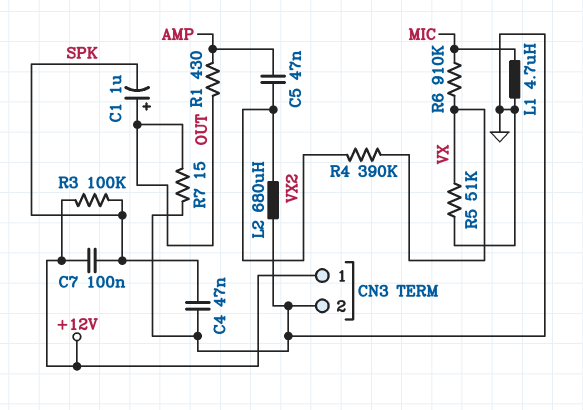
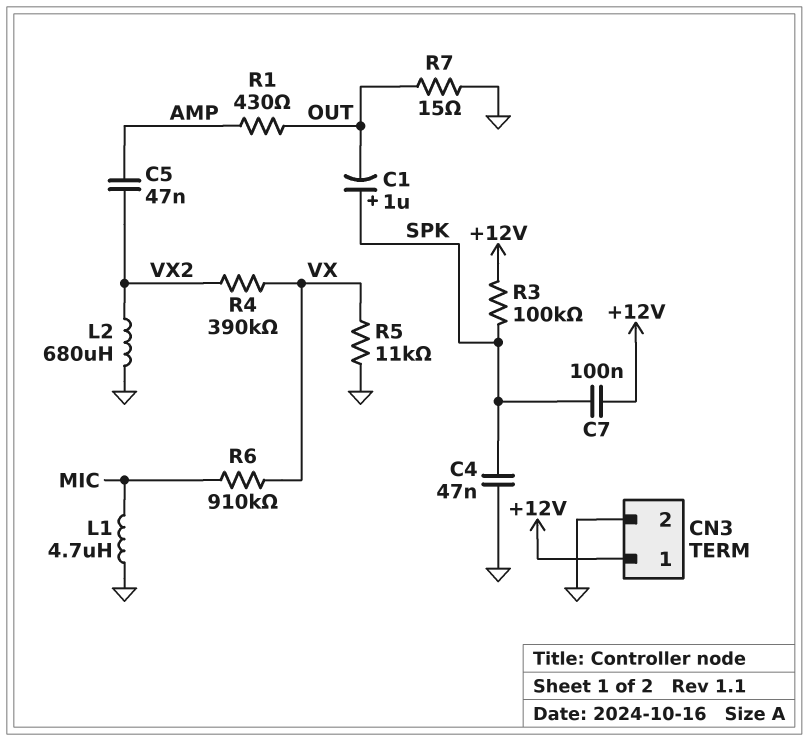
C1: 1uF (plus OUT, minus SPK) -> 1uF (plus SPK, minus OUT)
R5: 51k (GND, VX) -> 11k (GND, VX)

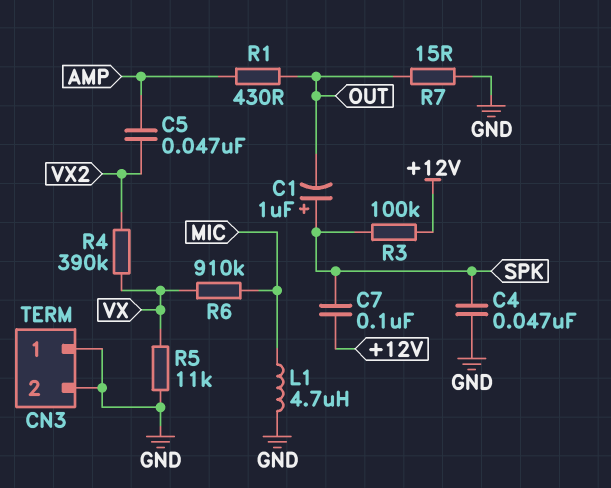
CN3 pin 1: +12V -> GND
L2: 680uH (GND, VX2) -> none

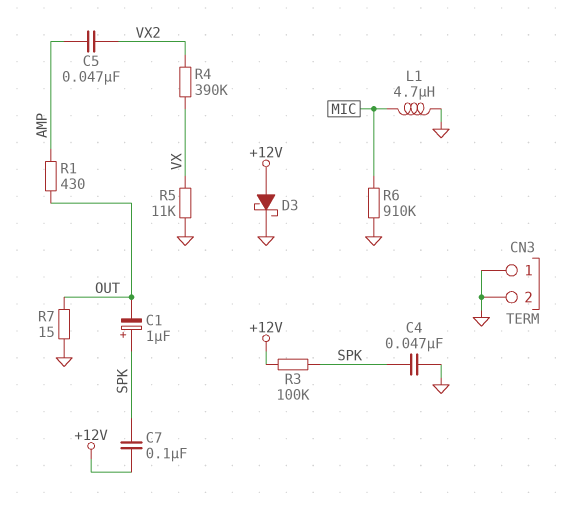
D3: none -> schottky (A +12V, K GND)
R6: 910k (MIC, VX) -> 910k (GND, MIC)

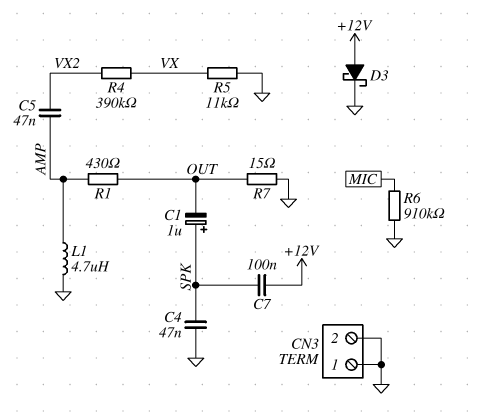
L1: 4.7uH (GND, MIC) -> 4.7uH (AMP, GND)
R3: 100k (+12V, SPK) -> none

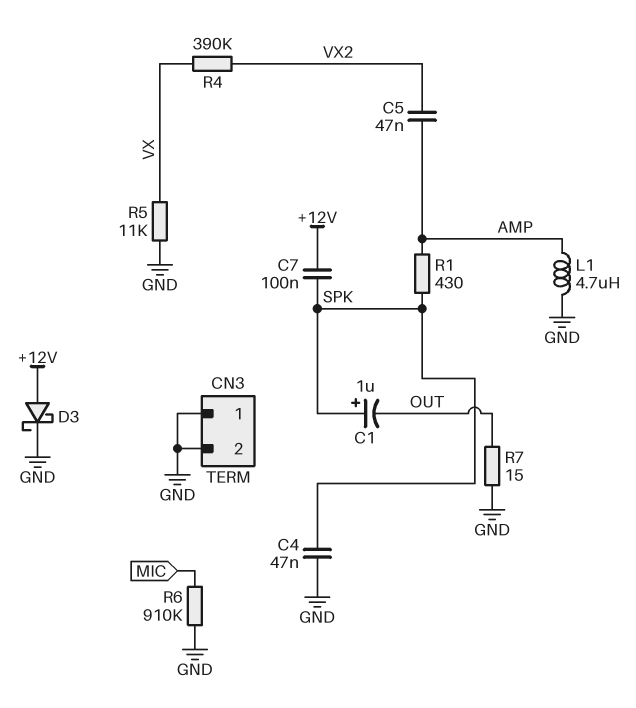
R1: 430 (AMP, OUT) -> 430 (AMP, SPK)

